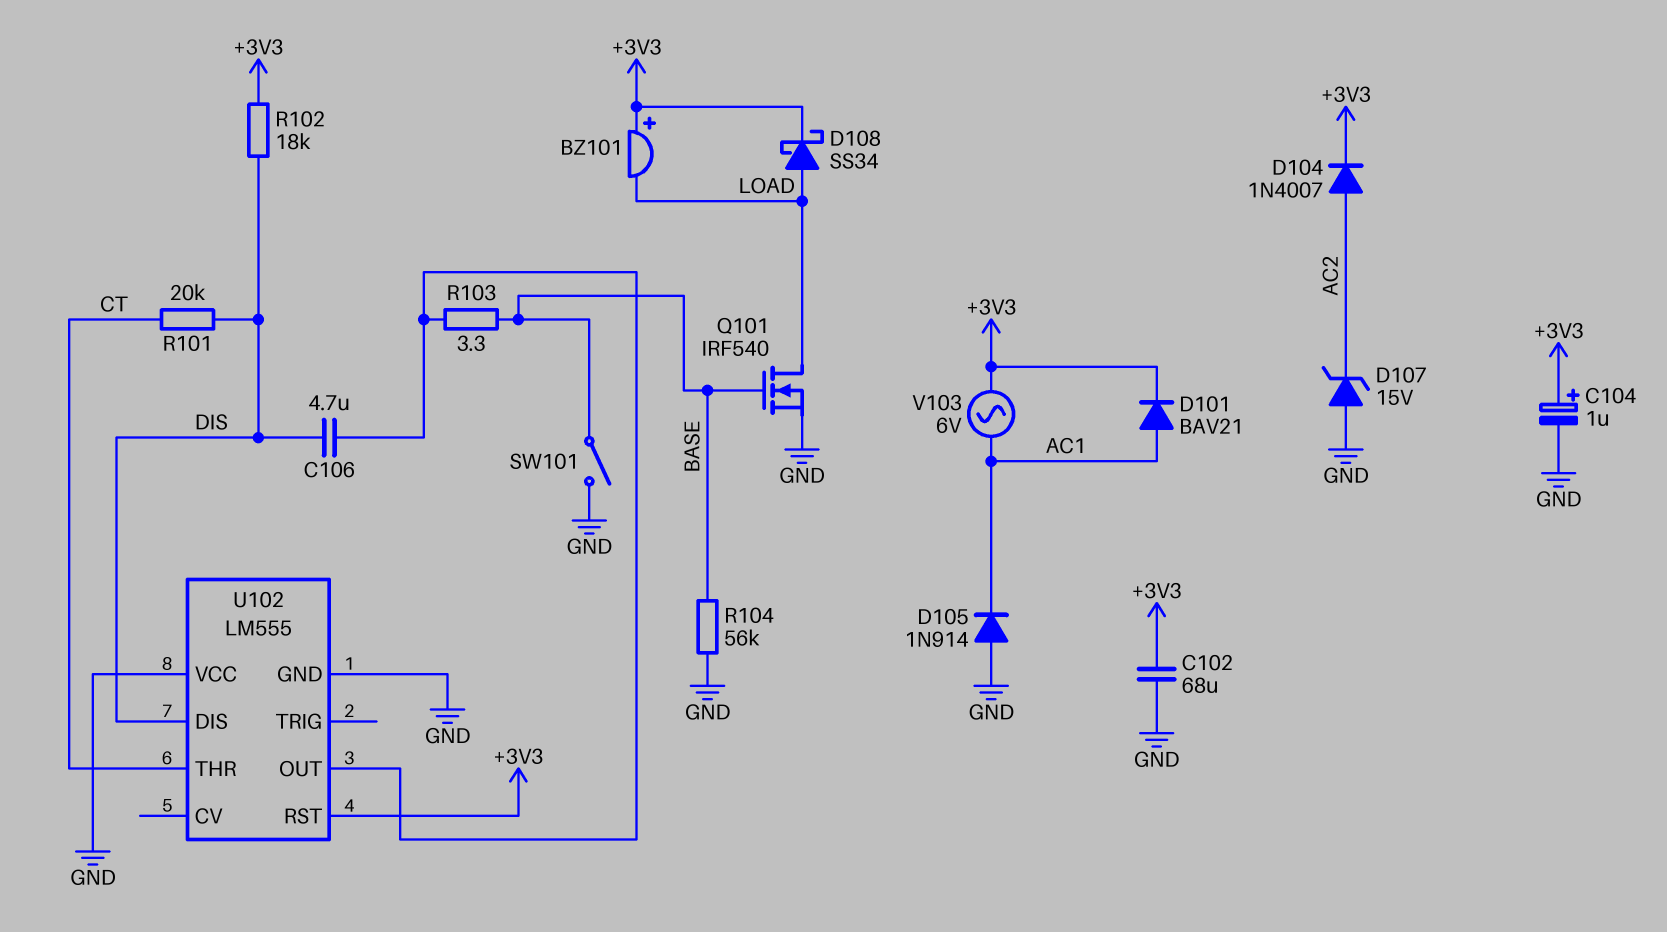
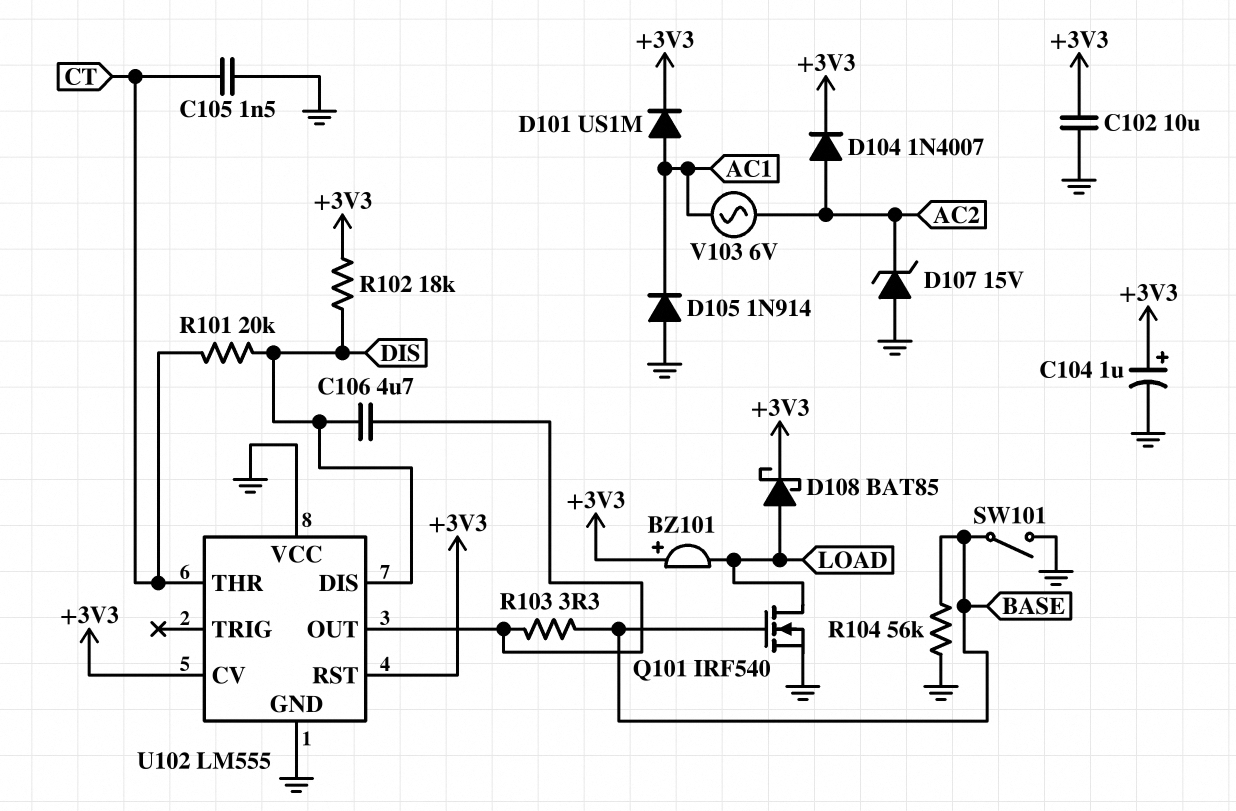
C102: 68uF (+3V3, GND) -> 10uF (+3V3, GND)
C105: none -> 1.5nF (CT, GND)
D101: diode BAV21 (A AC1, K +3V3) -> diode US1M (A AC1, K +3V3)
D108: schottky SS34 (A LOAD, K +3V3) -> schottky BAT85 (A LOAD, K +3V3)
U102 pin CV: none -> +3V3
V103: AC 6V (+3V3, AC1) -> AC 6V (AC1, AC2)

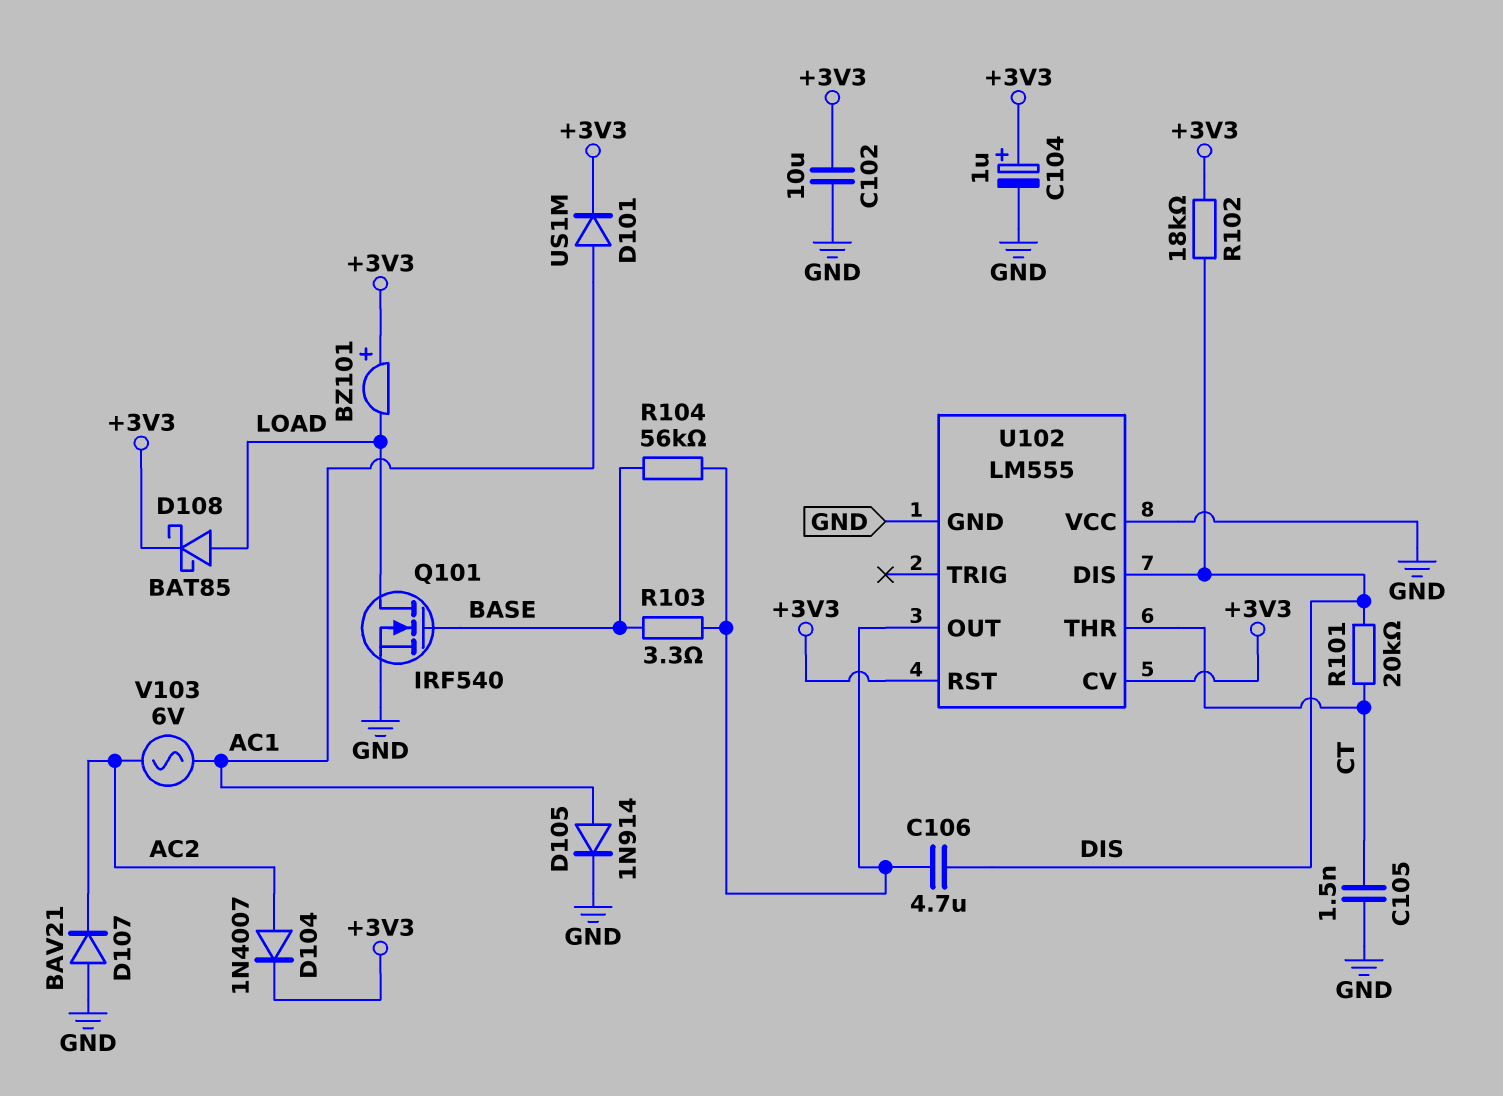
D105: diode 1N914 (A GND, K AC1) -> diode 1N914 (A AC1, K GND)
D107: zener 15V (A GND, K AC2) -> diode BAV21 (A GND, K AC2)
R104: 56k (BASE, GND) -> 56k (BASE, U102/OUT)
SW101: switch (BASE, GND) -> none

